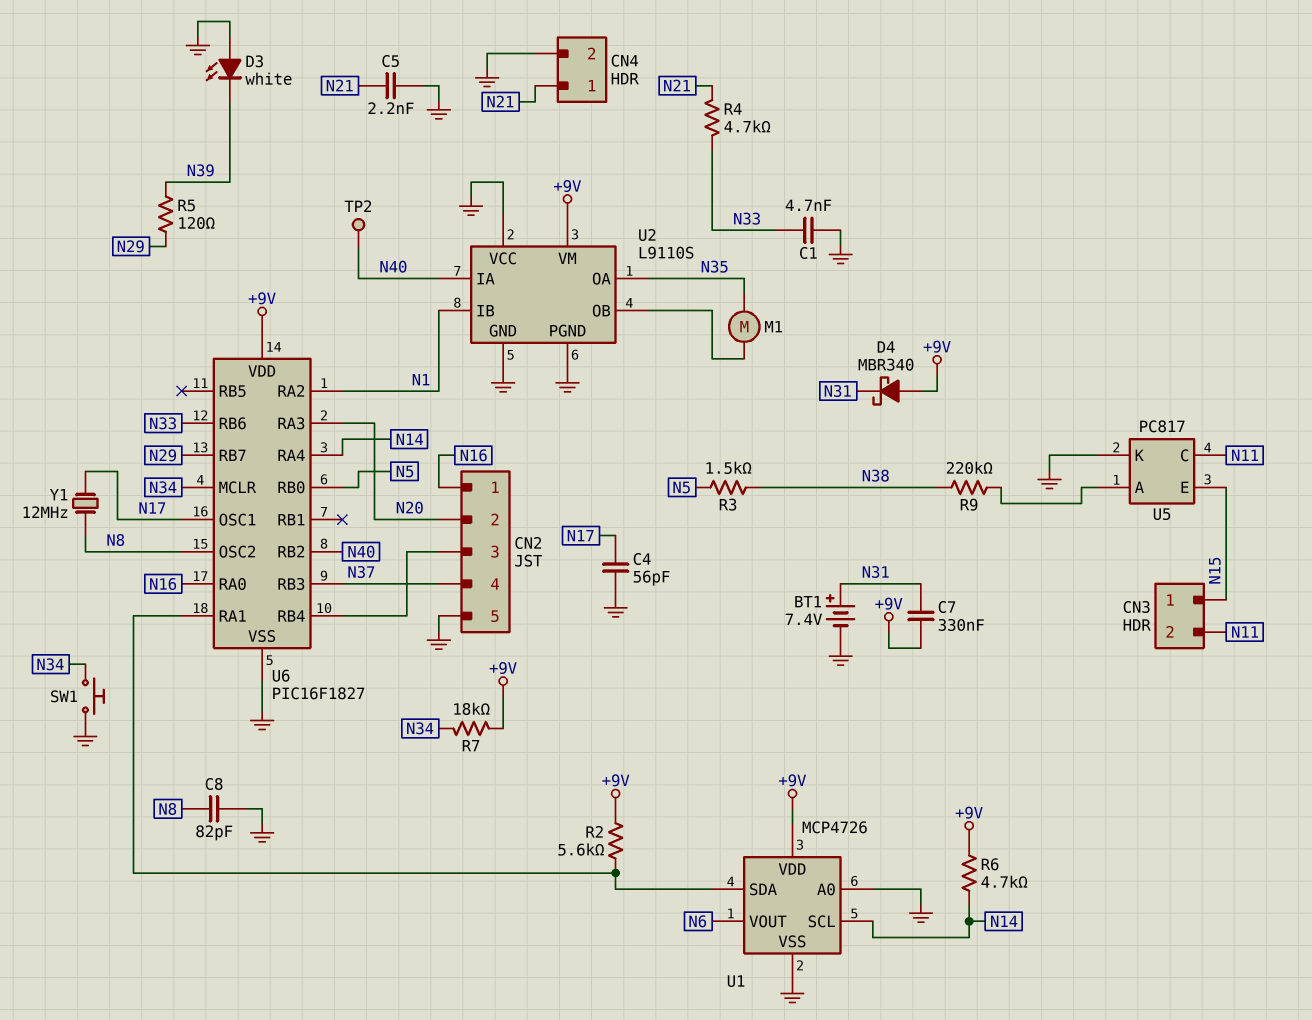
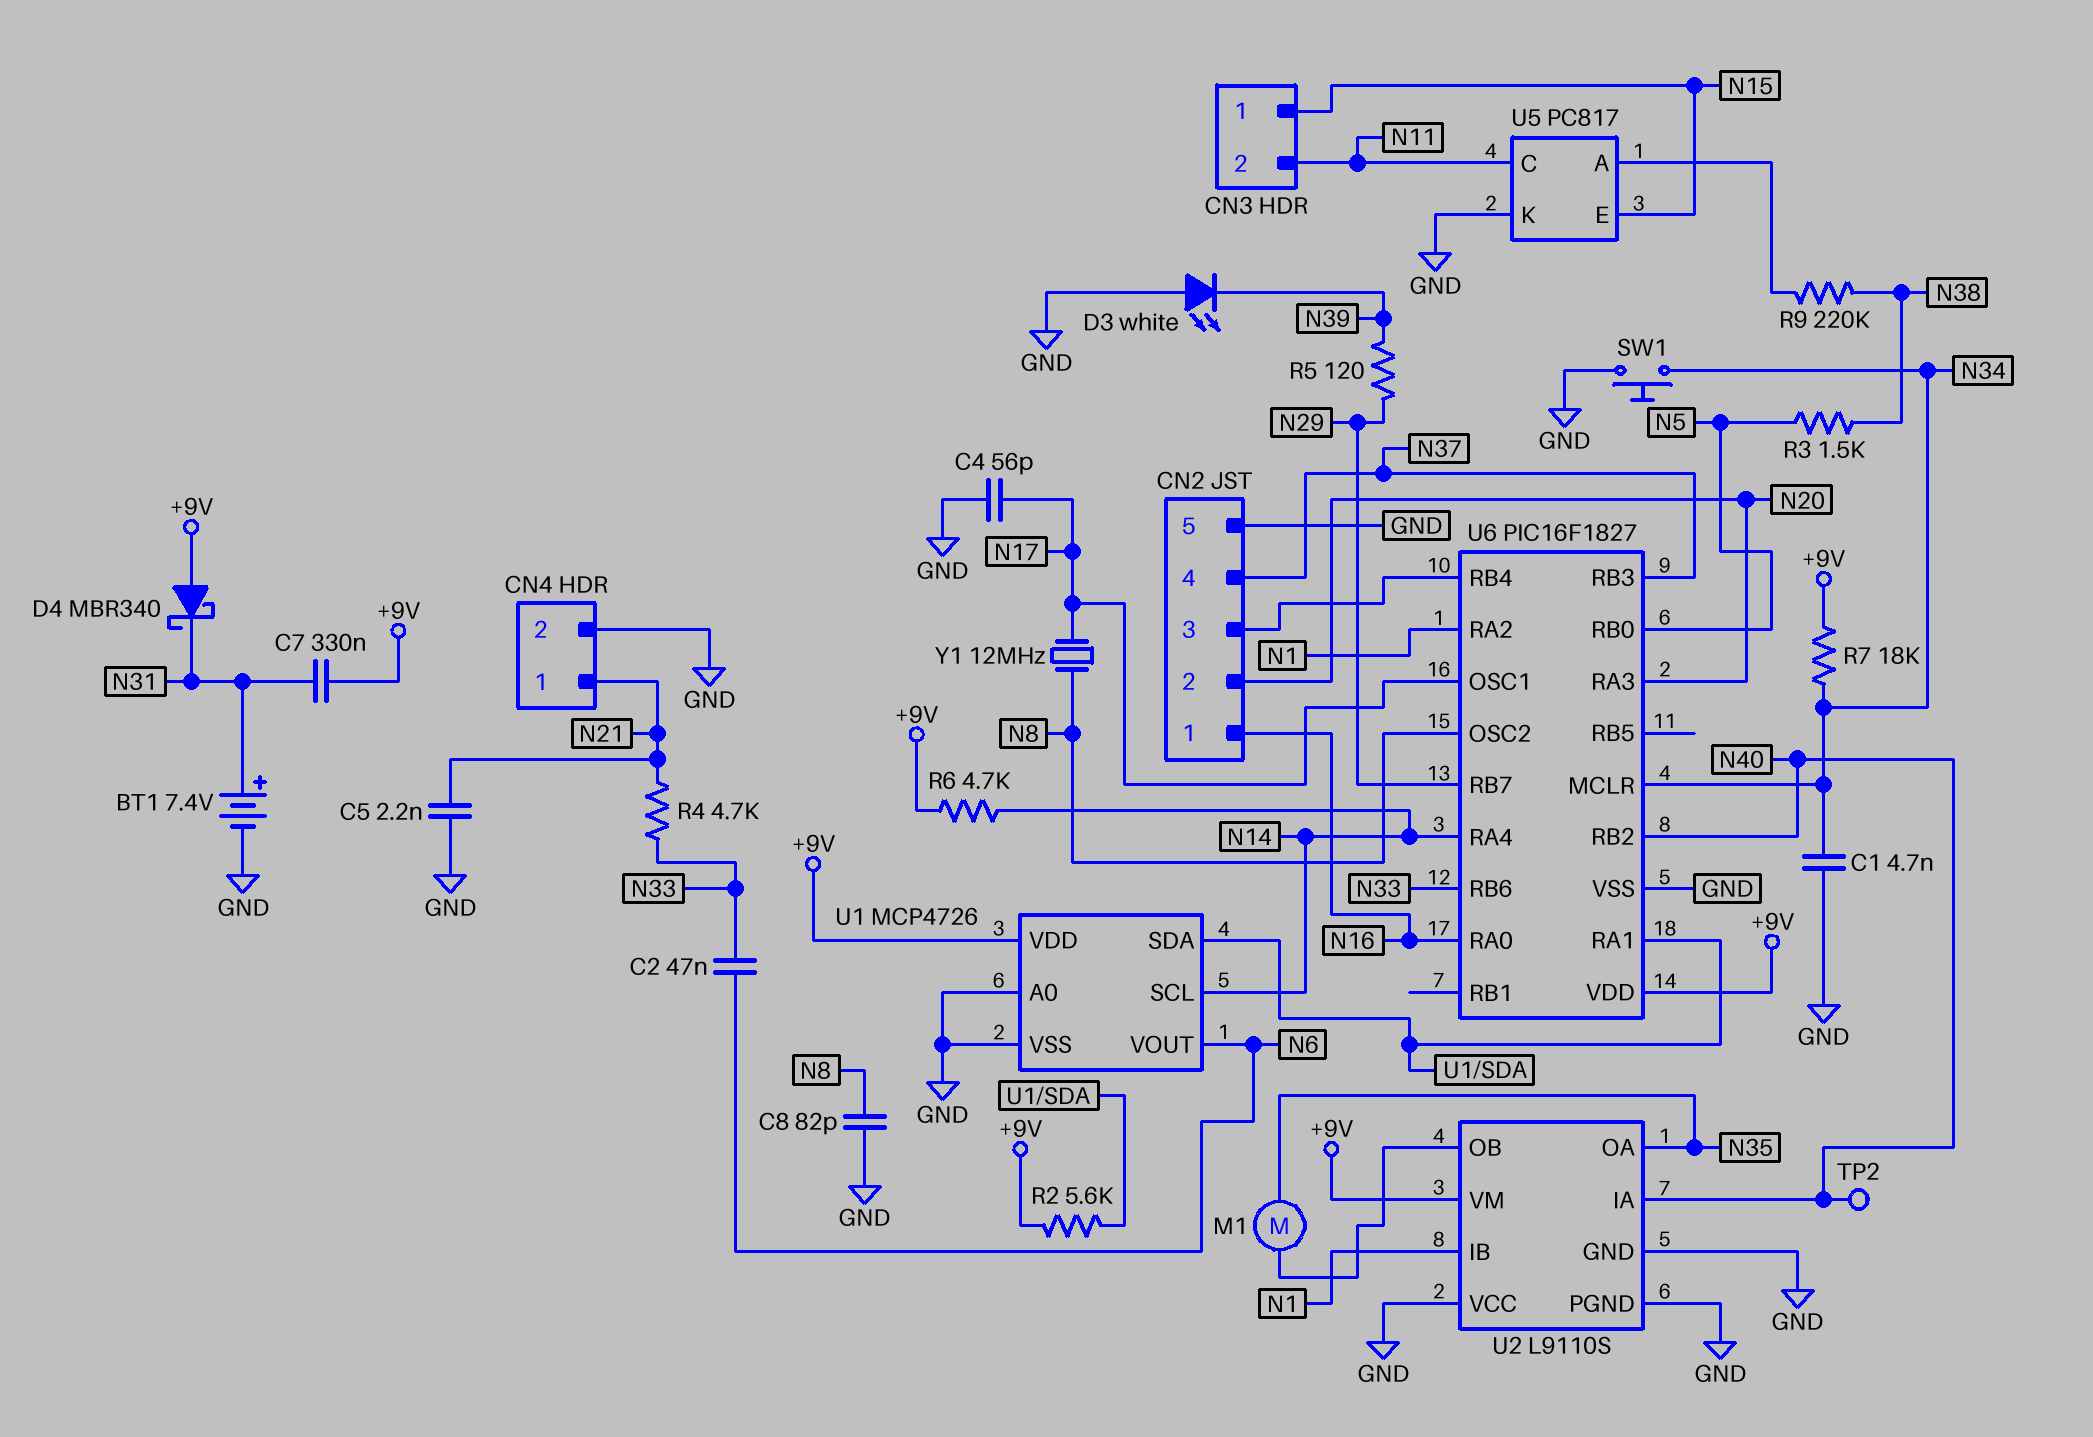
C1: 4.7nF (GND, N33) -> 4.7nF (GND, N34)
C2: none -> 47nF (N6, N33)

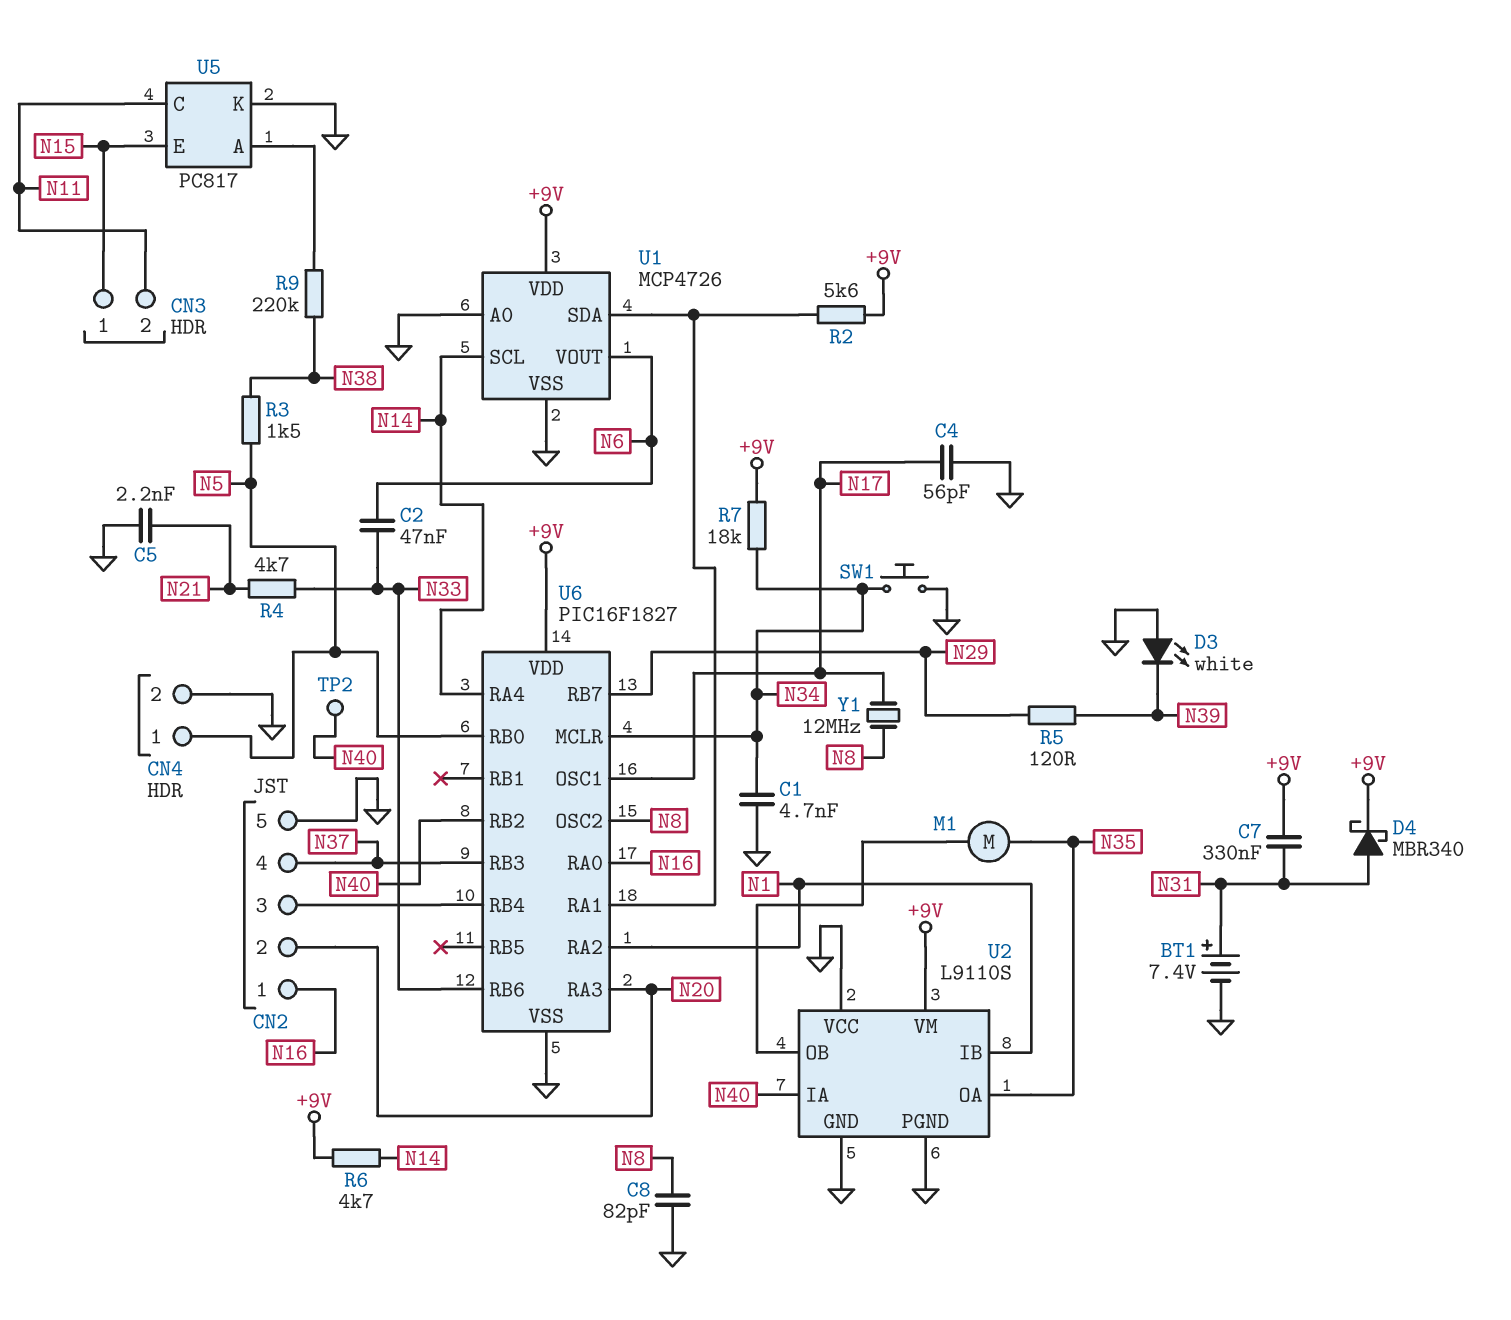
CN4 pin 1: N21 -> N5
D4: schottky MBR340 (A +9V, K N31) -> schottky MBR340 (A N31, K +9V)

